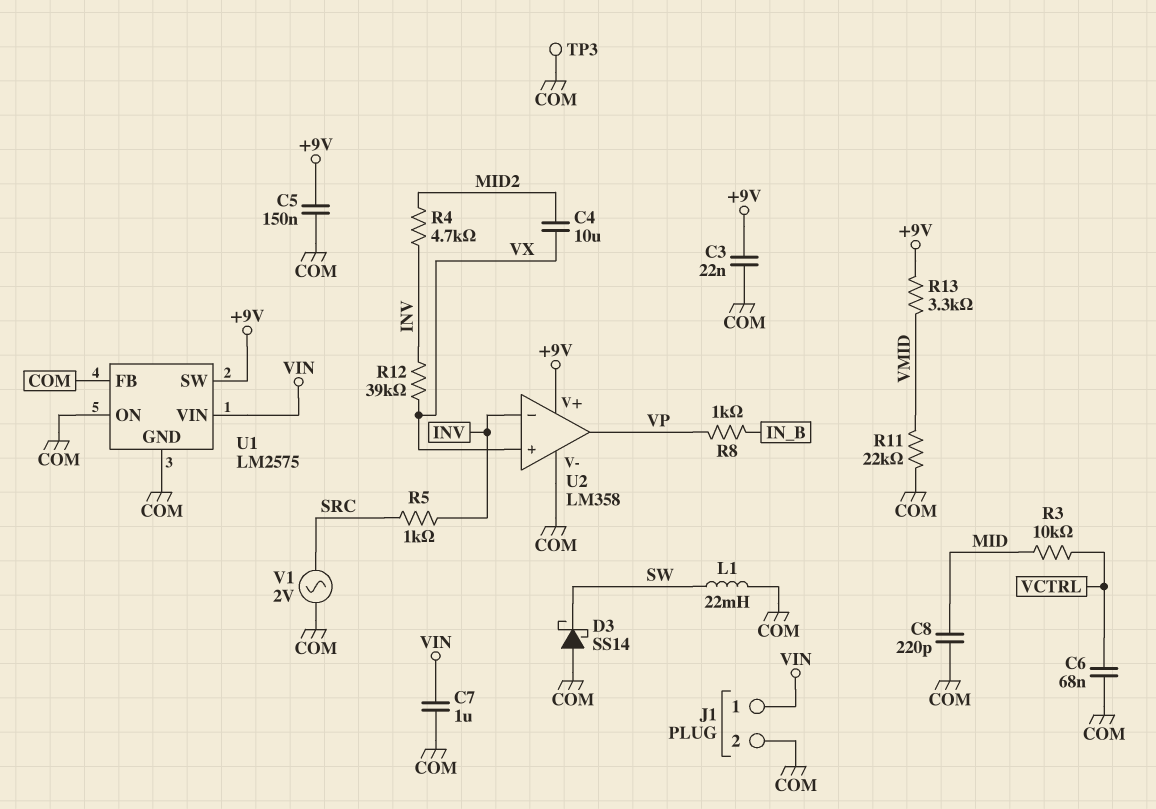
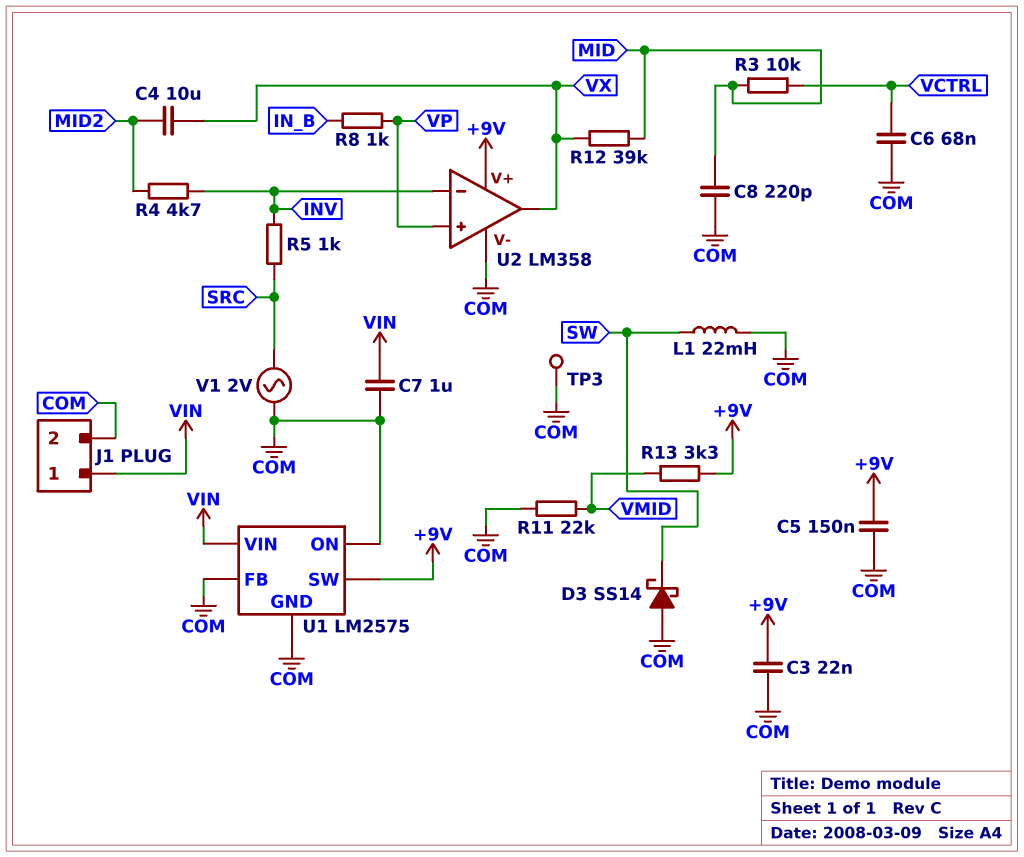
R12: 39k (INV, VX) -> 39k (MID, VX)
U2 pin in+: VX -> VP
U2 pin out: VP -> VX

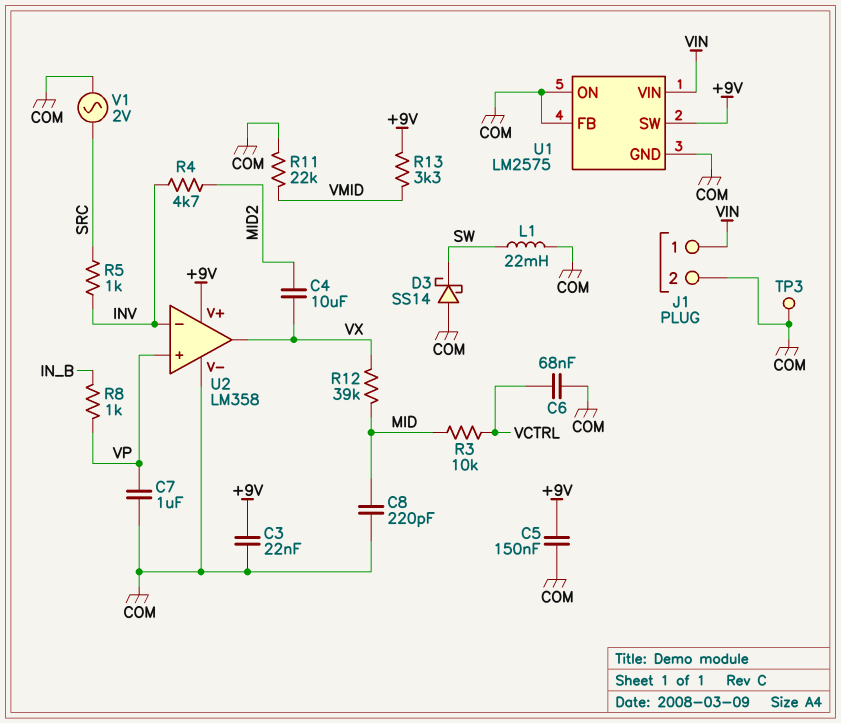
C7: 1uF (COM, VIN) -> 1uF (COM, VP)

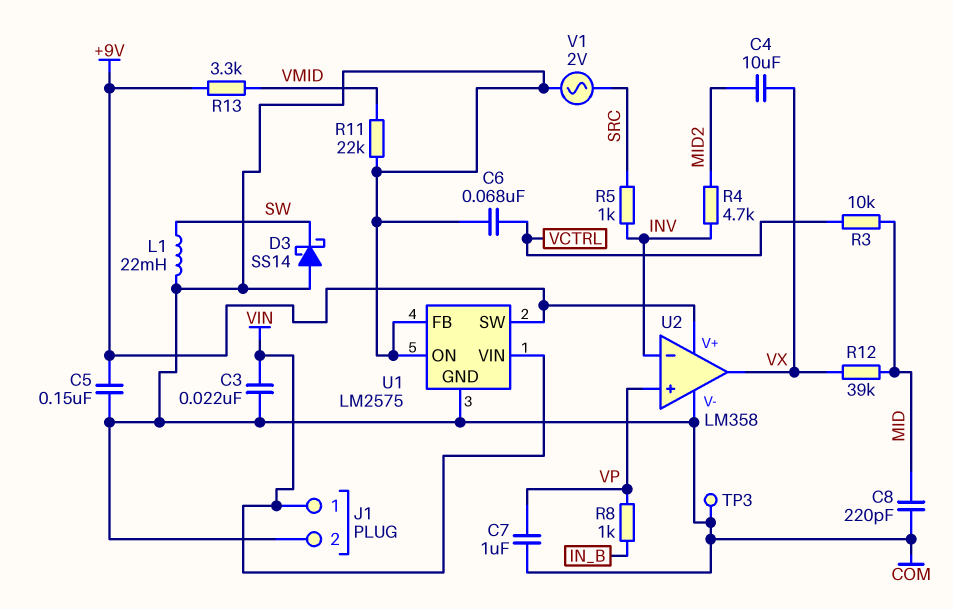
C3: 22nF (+9V, COM) -> 22nF (COM, VIN)

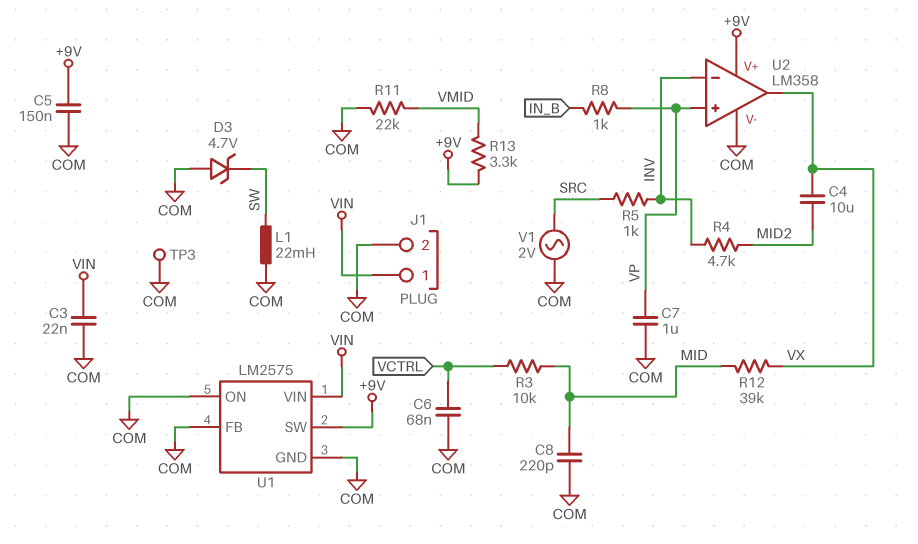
D3: schottky SS14 (A COM, K SW) -> zener 4.7V (A COM, K SW)

